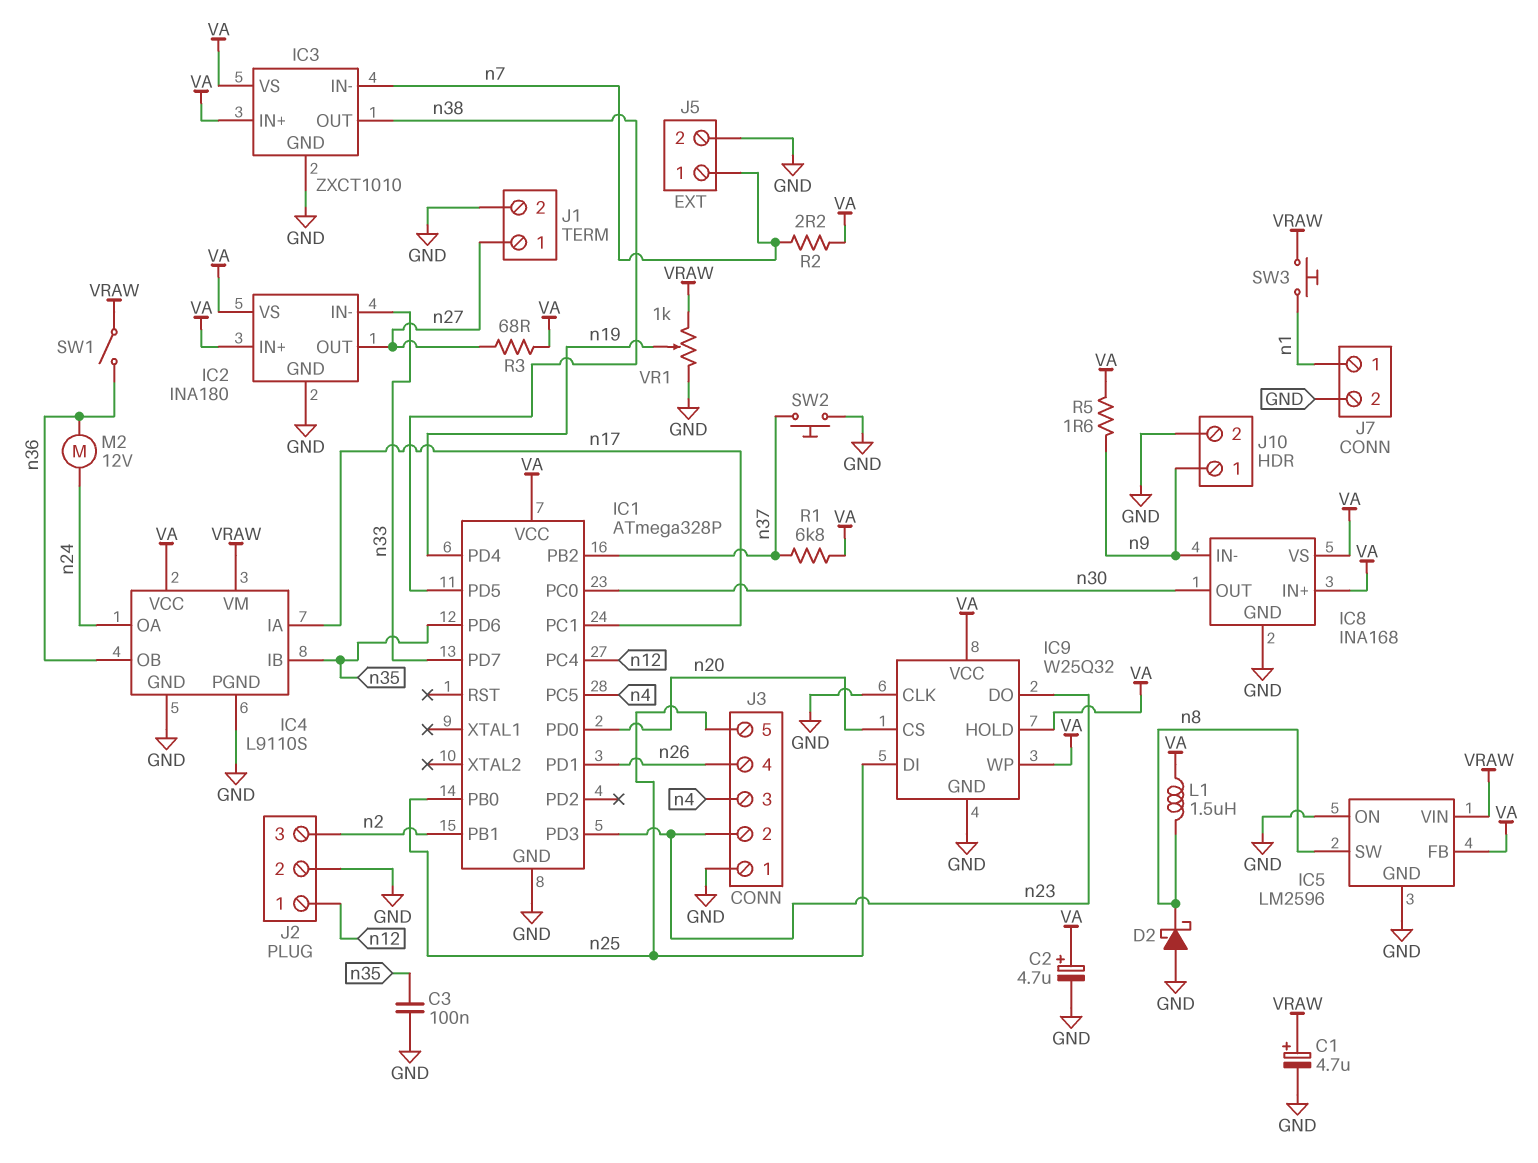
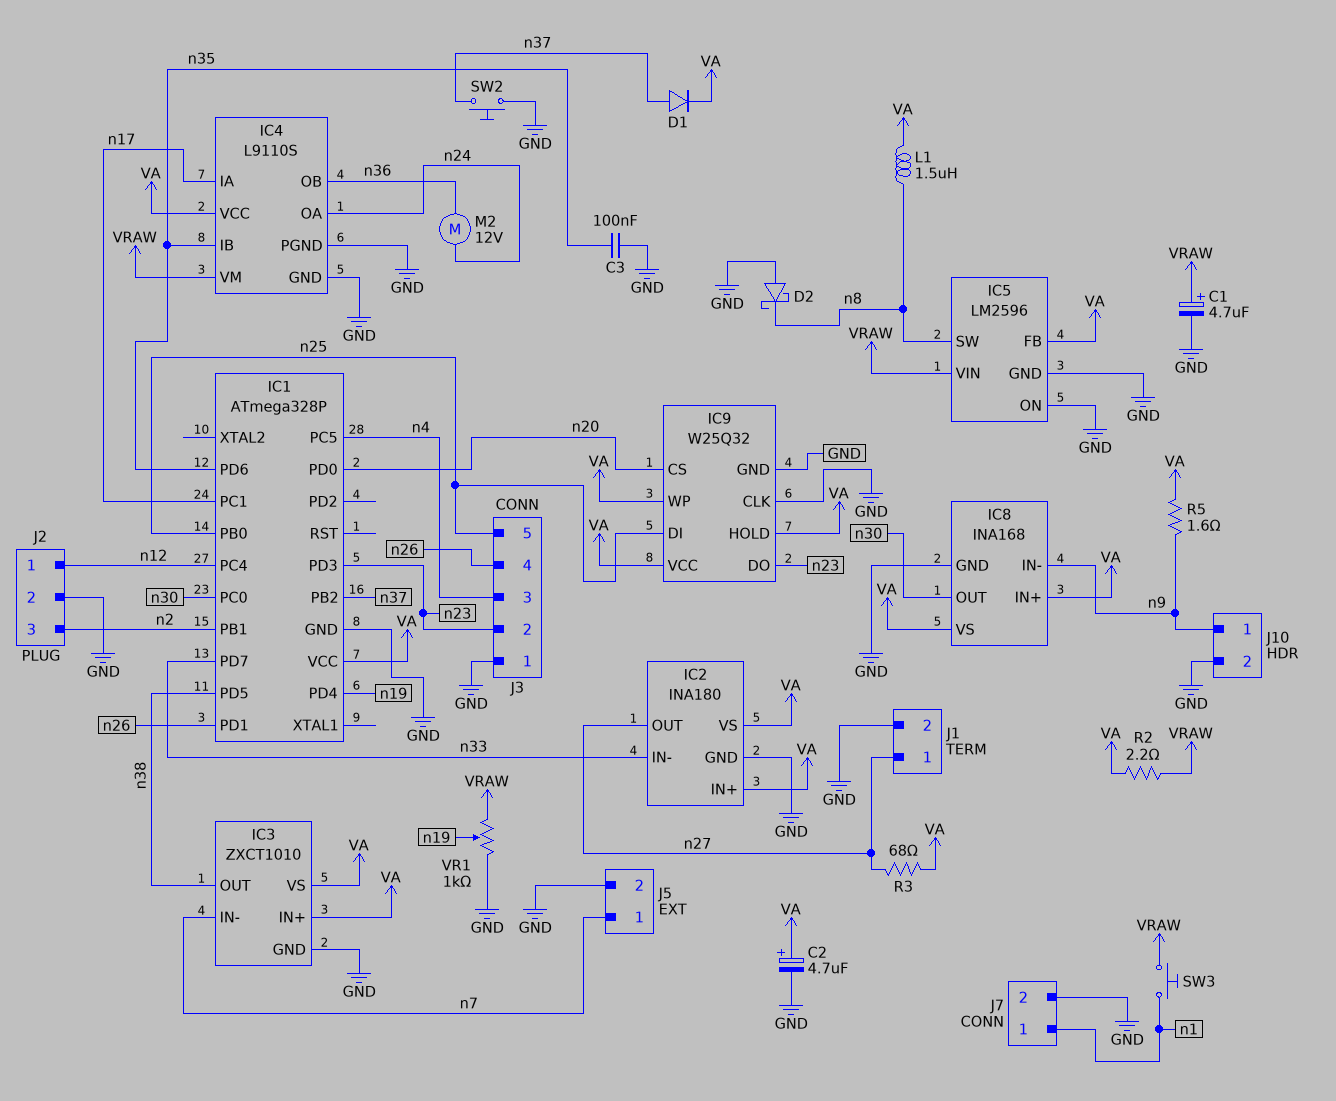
D1: none -> diode (A n37, K VA)
R1: 6.8k (VA, n37) -> none
R2: 2.2 (VA, n7) -> 2.2 (VA, VRAW)
SW1: switch (VRAW, n36) -> none

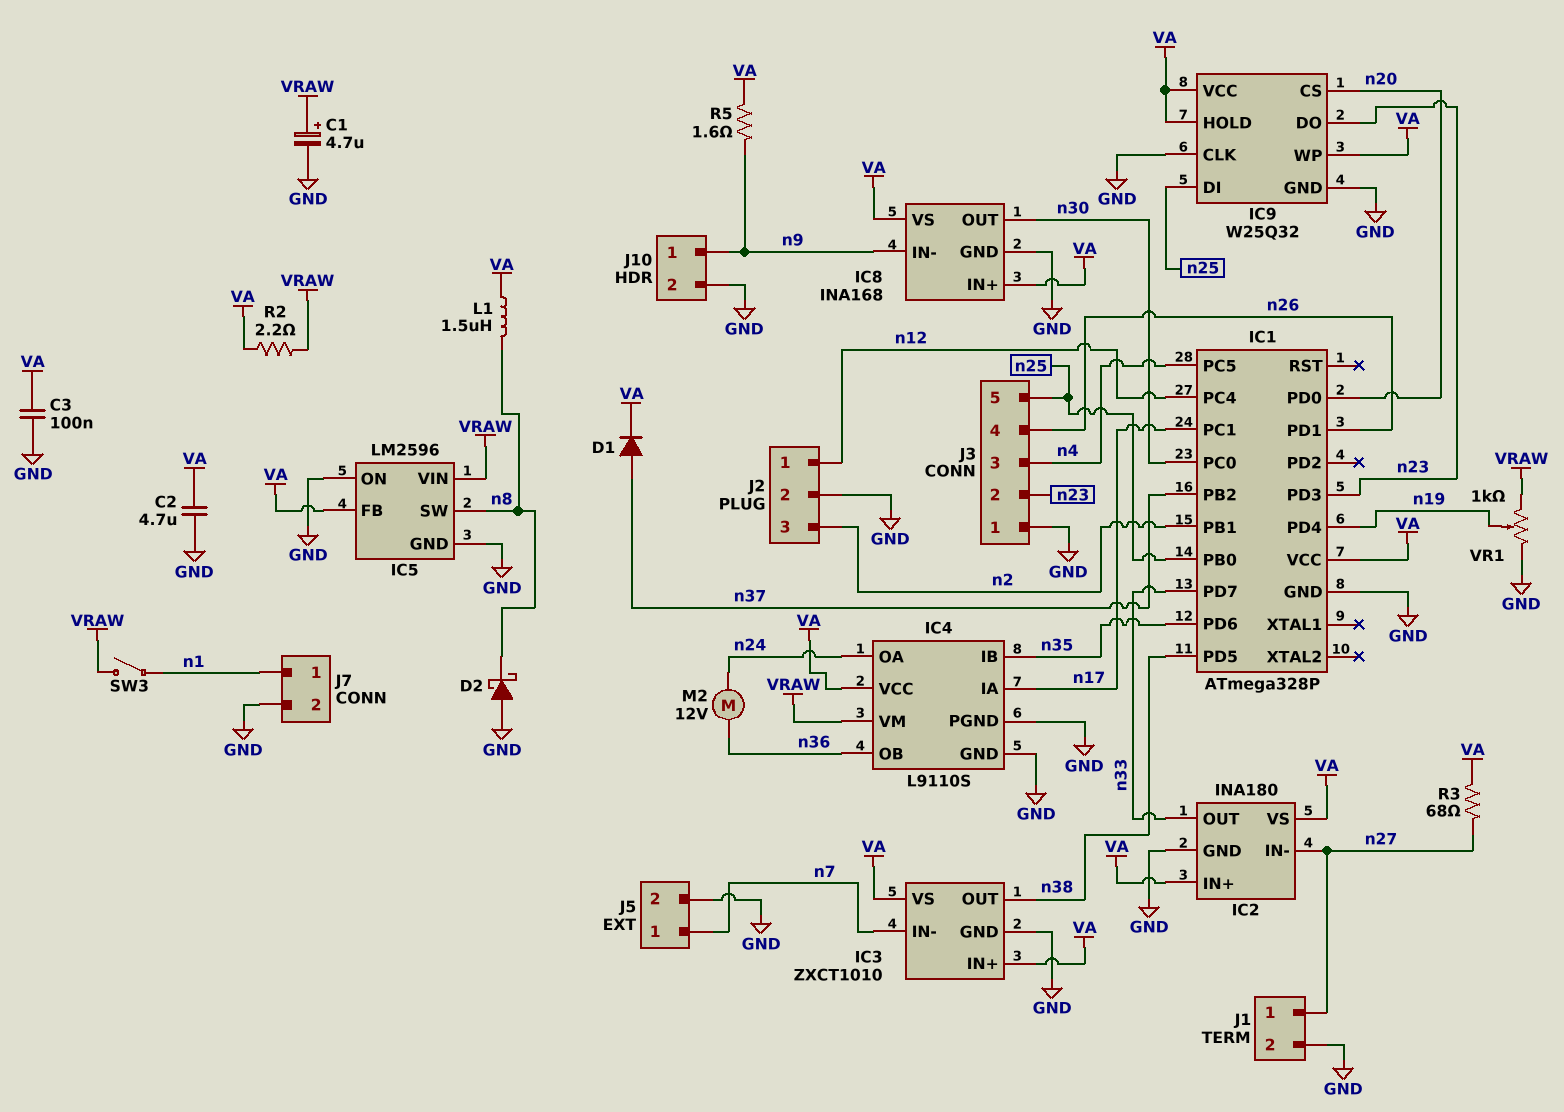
C2: 4.7uF (plus VA, minus GND) -> 4.7uF (GND, VA)
C3: 100nF (GND, n35) -> 100nF (GND, VA)
IC2 pin IN-: n33 -> n27
IC2 pin OUT: n27 -> n33
SW2: button (GND, n37) -> none
SW3: button (VRAW, n1) -> switch (VRAW, n1)

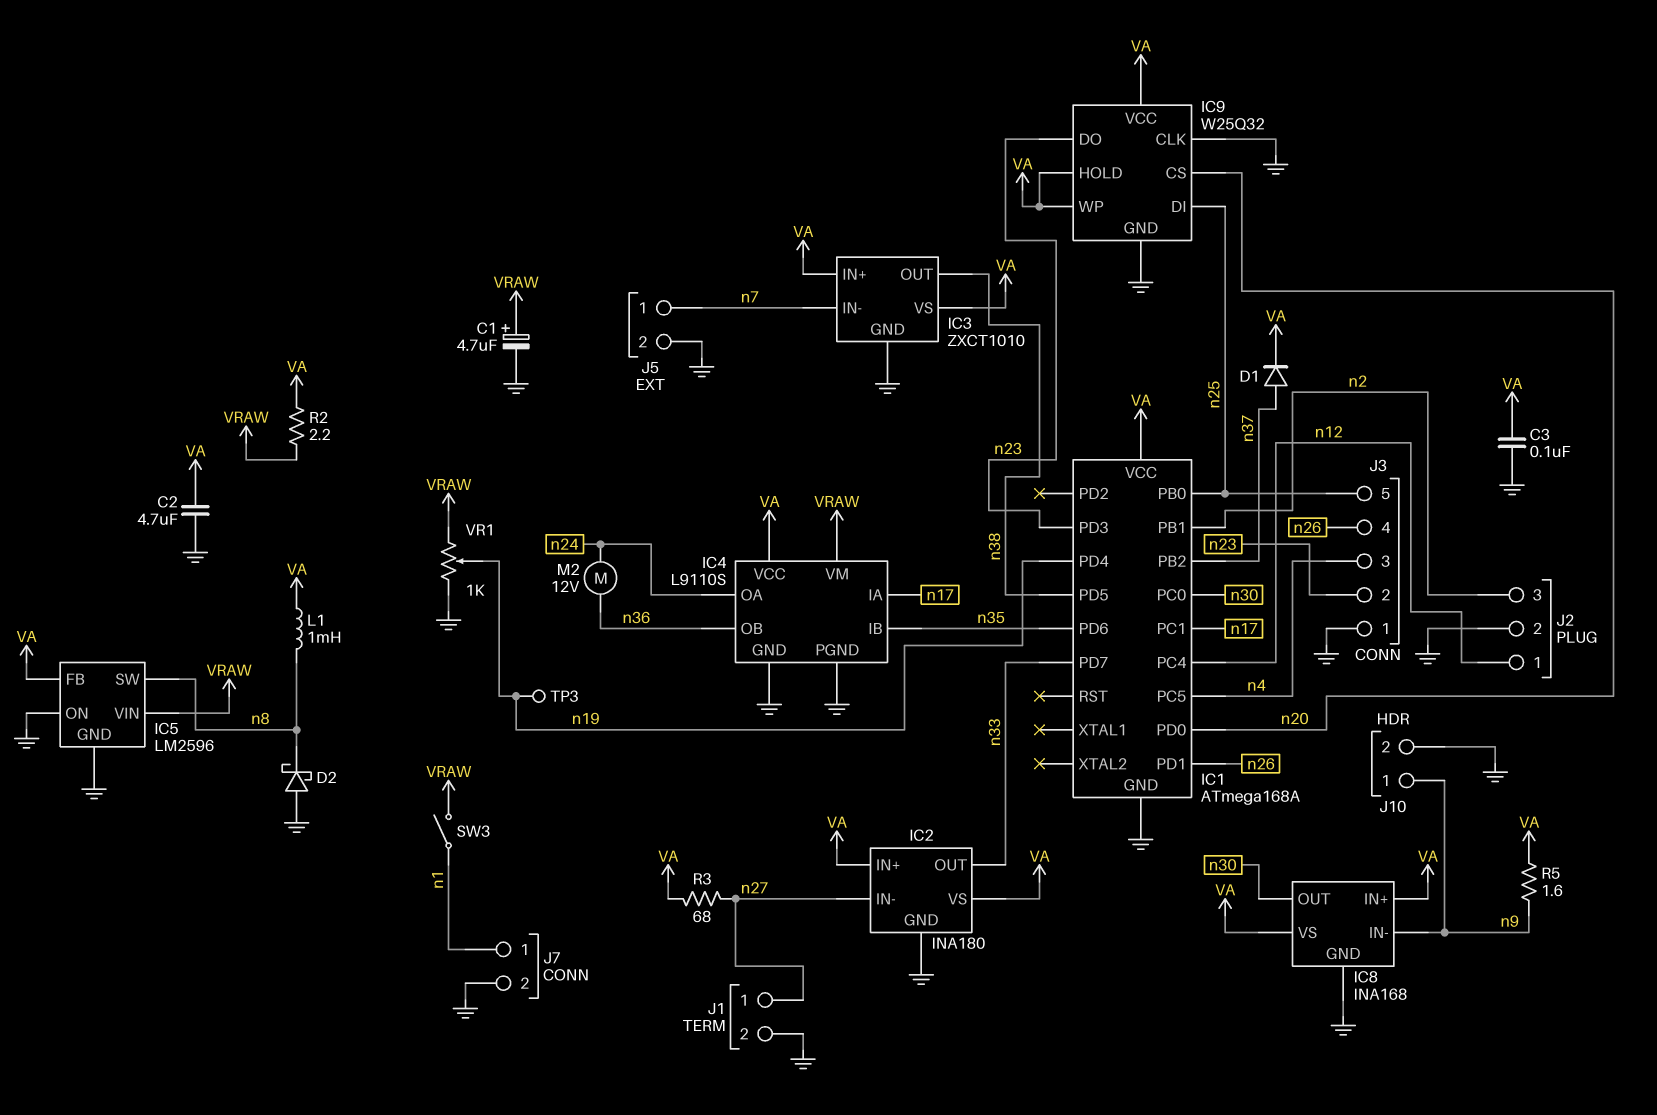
IC1: ATmega328P -> ATmega168A
L1: 1.5uH (VA, n8) -> 1mH (VA, n8)
TP3: none -> test point (n19)

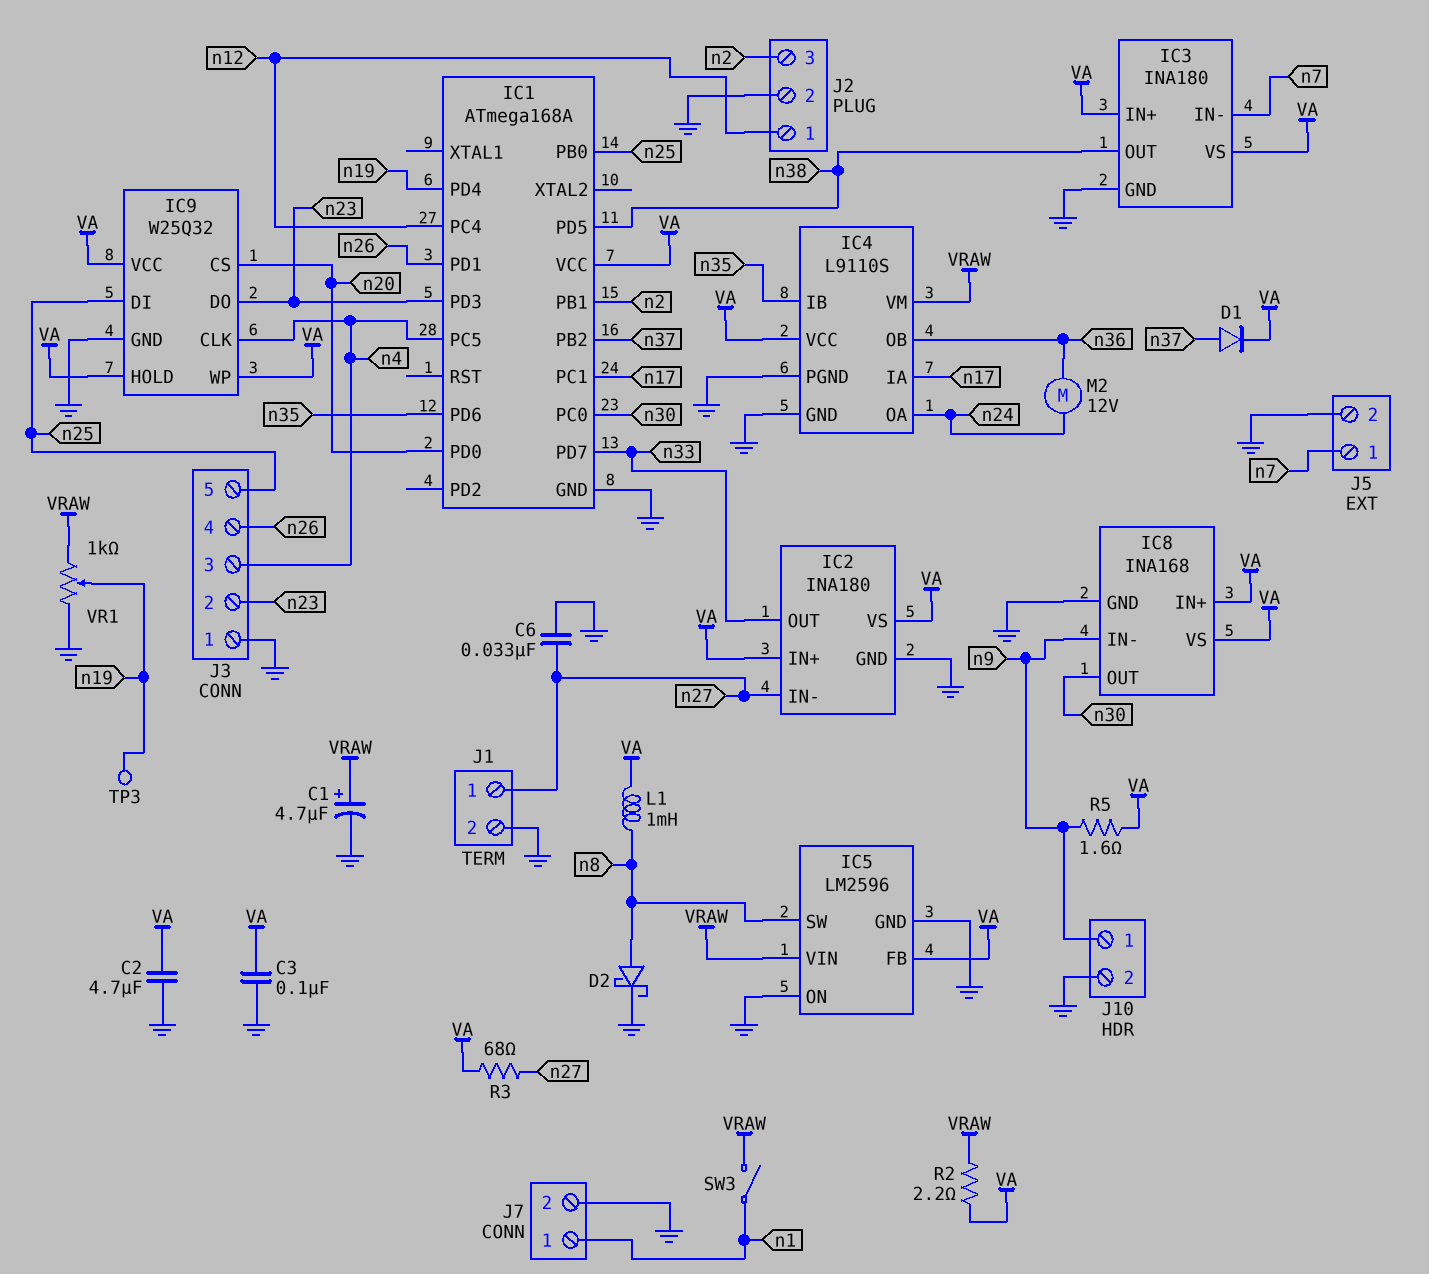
C6: none -> 33nF (GND, n27)
D2: schottky (A GND, K n8) -> schottky (A n8, K GND)
IC3: ZXCT1010 -> INA180
IC9 pin CLK: GND -> n4

